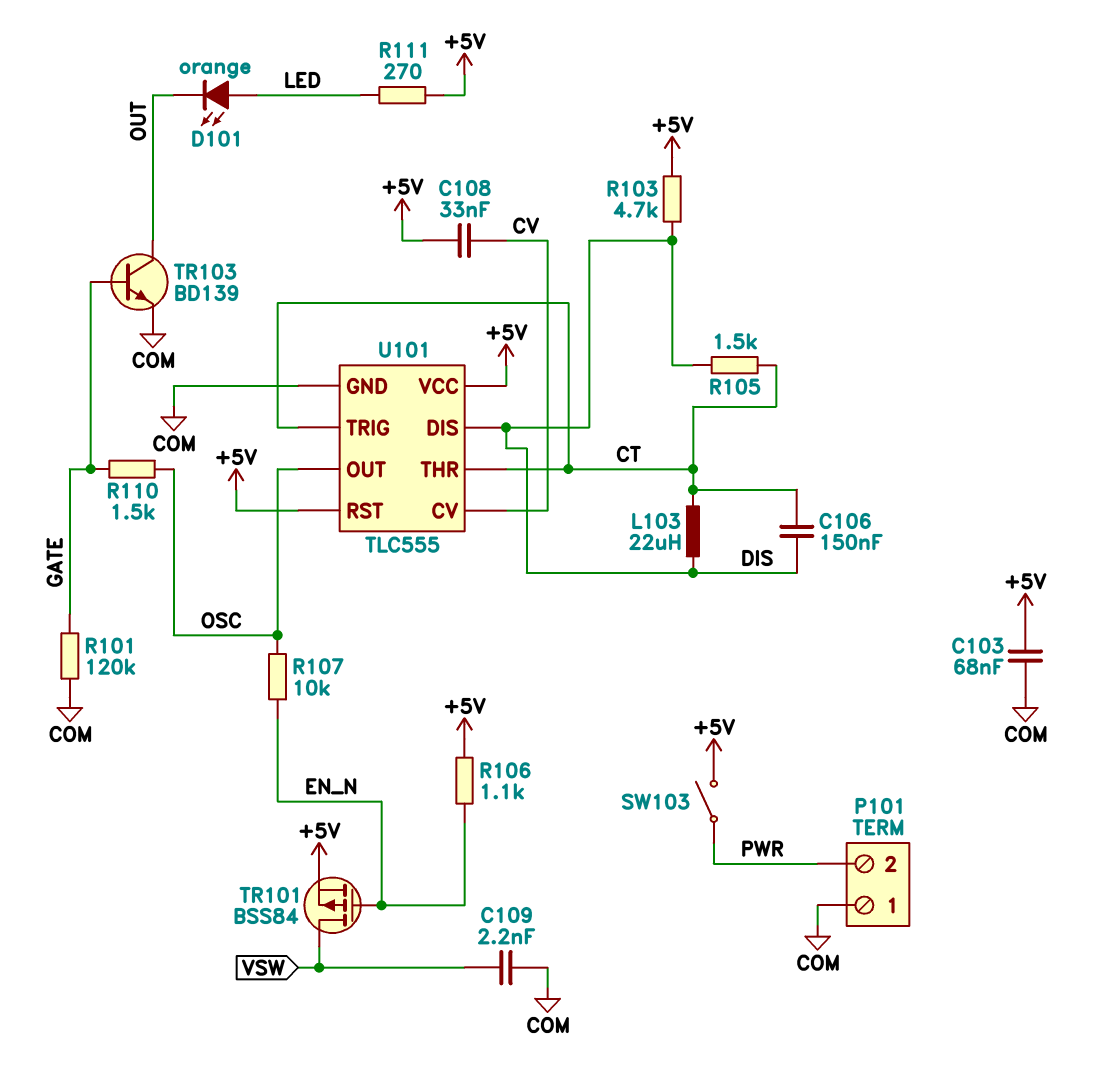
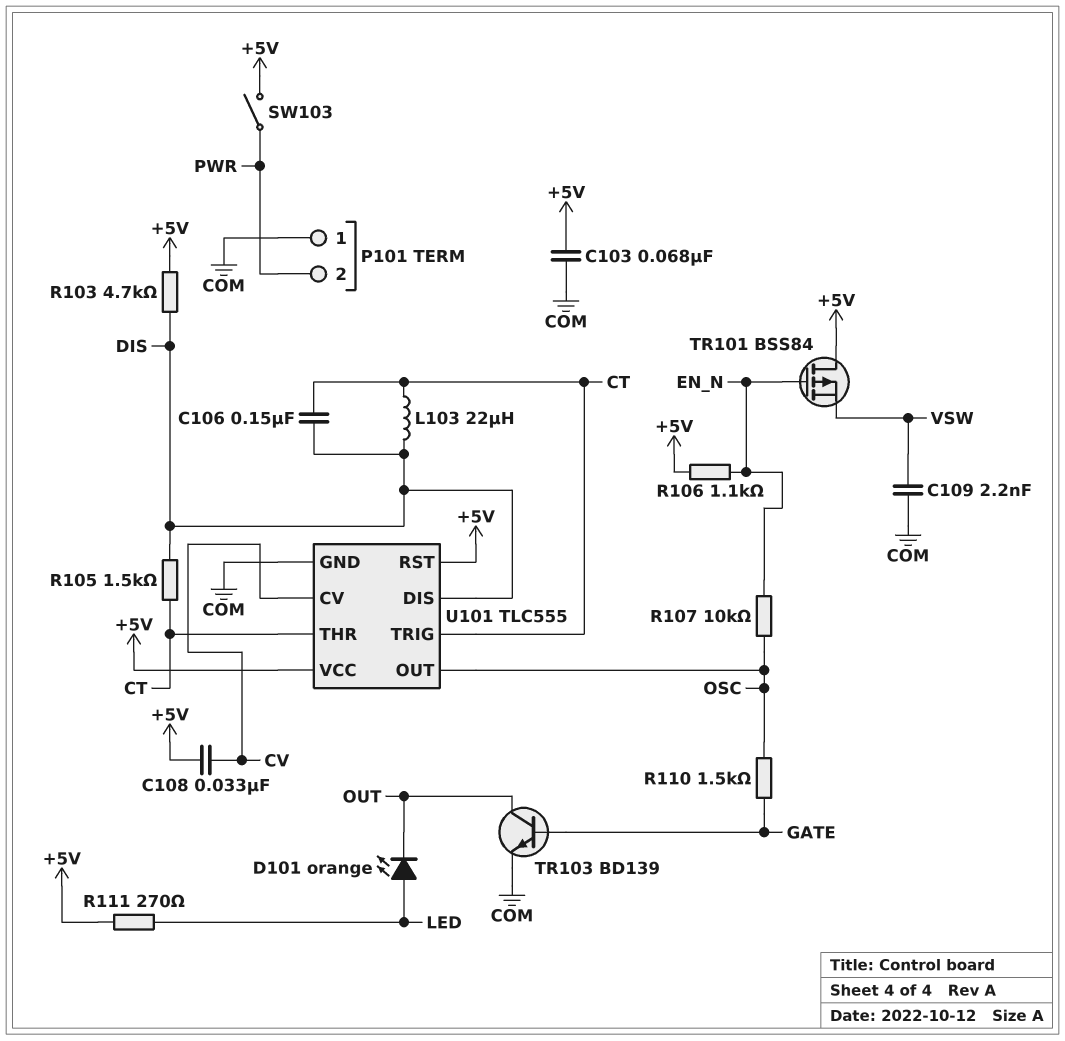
R101: 120k (COM, GATE) -> none
TR101: PMOS BSS84 (G EN_N, D VSW, S +5V) -> PMOS BSS84 (G EN_N, D +5V, S VSW)

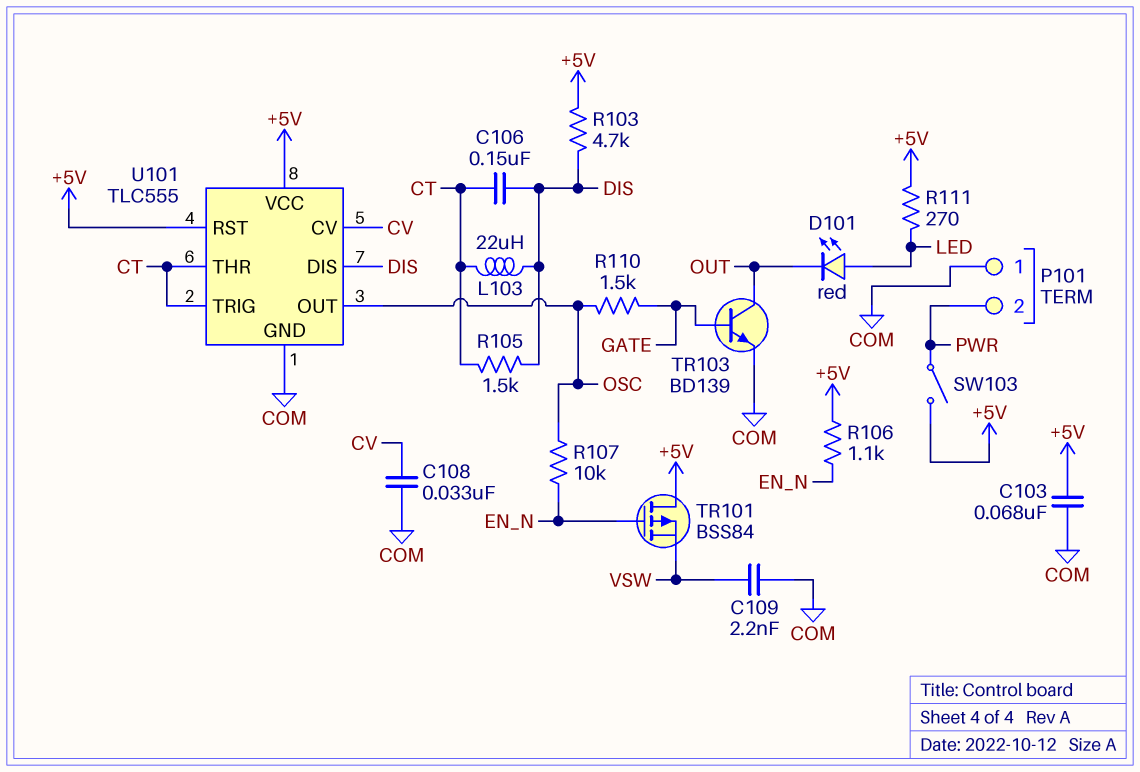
C108: 33nF (+5V, CV) -> 33nF (COM, CV)
D101: LED orange (A LED, K OUT) -> LED red (A LED, K OUT)

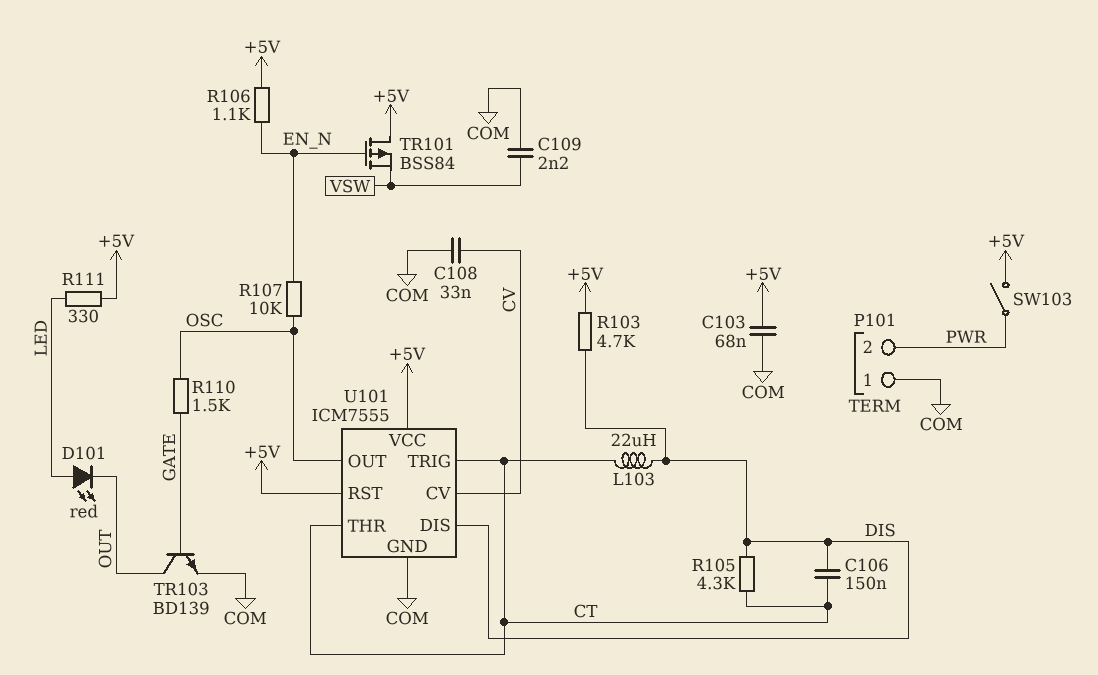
R105: 1.5k (CT, DIS) -> 4.3k (CT, DIS)
R111: 270 (+5V, LED) -> 330 (+5V, LED)
U101: TLC555 -> ICM7555

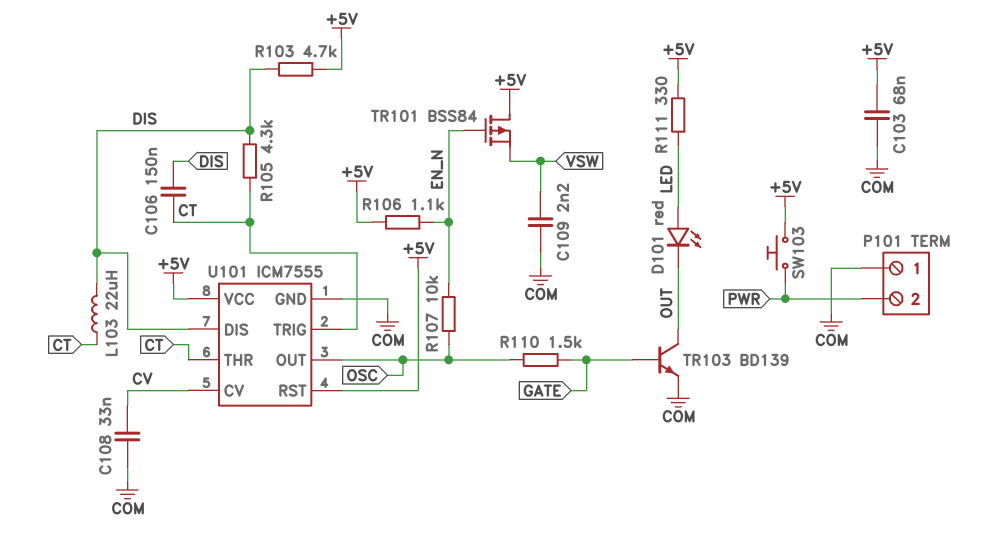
SW103: switch (+5V, PWR) -> button (+5V, PWR)

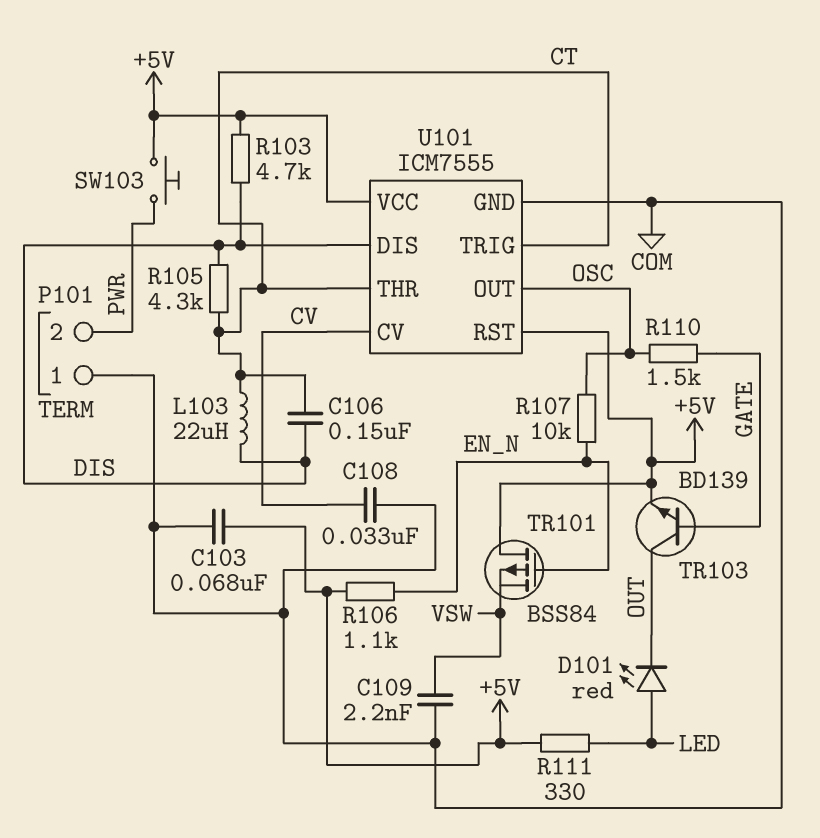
TR103: NPN BD139 (B GATE, C OUT, E COM) -> NPN BD139 (B GATE, C OUT, E +5V)

